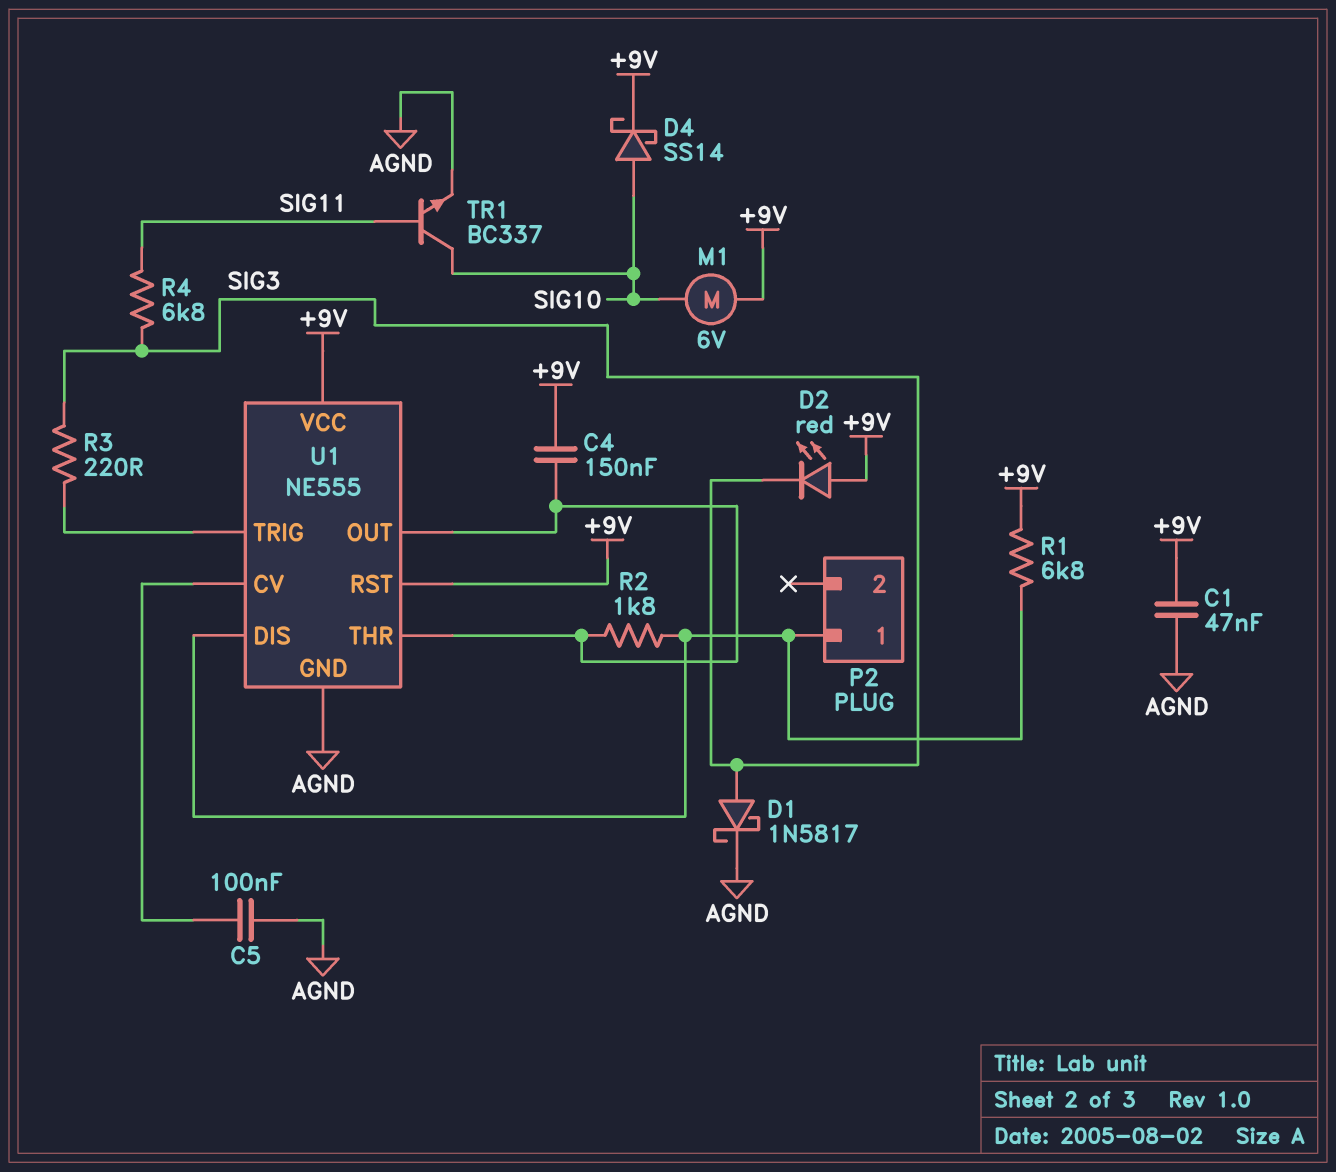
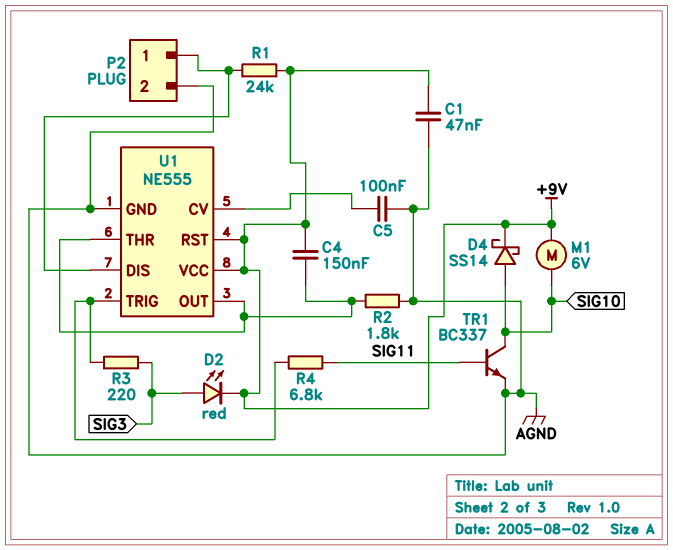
D1: schottky 1N5817 (A SIG3, K AGND) -> none
D2: LED red (A +9V, K SIG3) -> LED red (A SIG3, K +9V)
P2 pin 2: none -> AGND
R1: 6.8k (+9V, P2/1) -> 24k (+9V, P2/1)
R2: 1.8k (P2/1, U1/OUT) -> 1.8k (AGND, U1/OUT)
R4: 6.8k (SIG3, SIG11) -> 6.8k (SIG11, U1/TRIG)

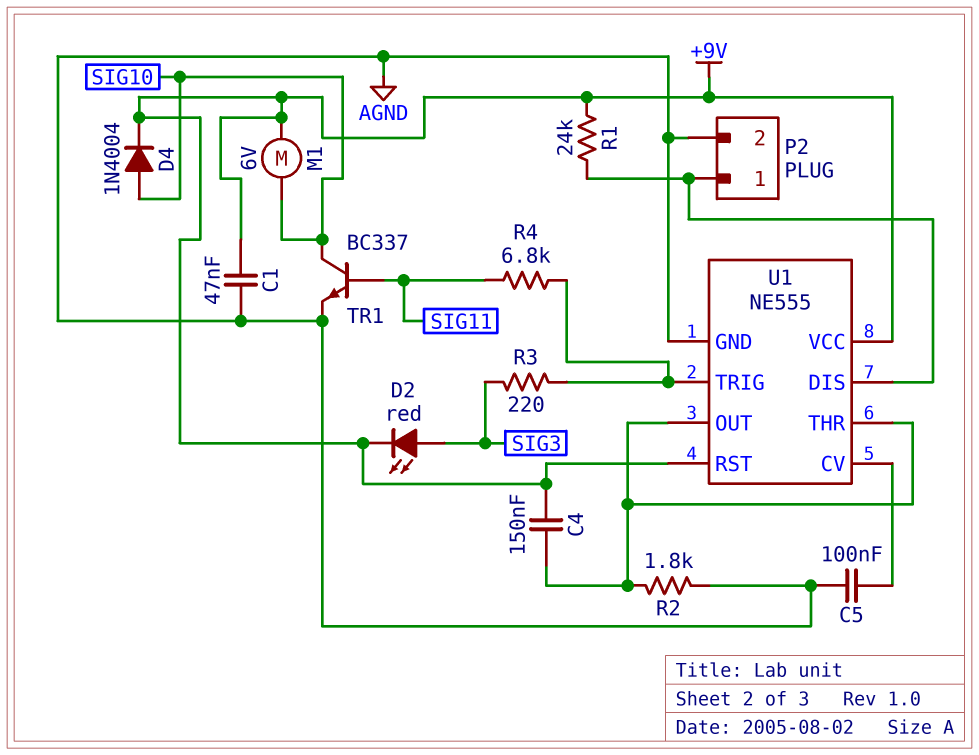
D4: schottky SS14 (A SIG10, K +9V) -> diode 1N4004 (A SIG10, K +9V)

